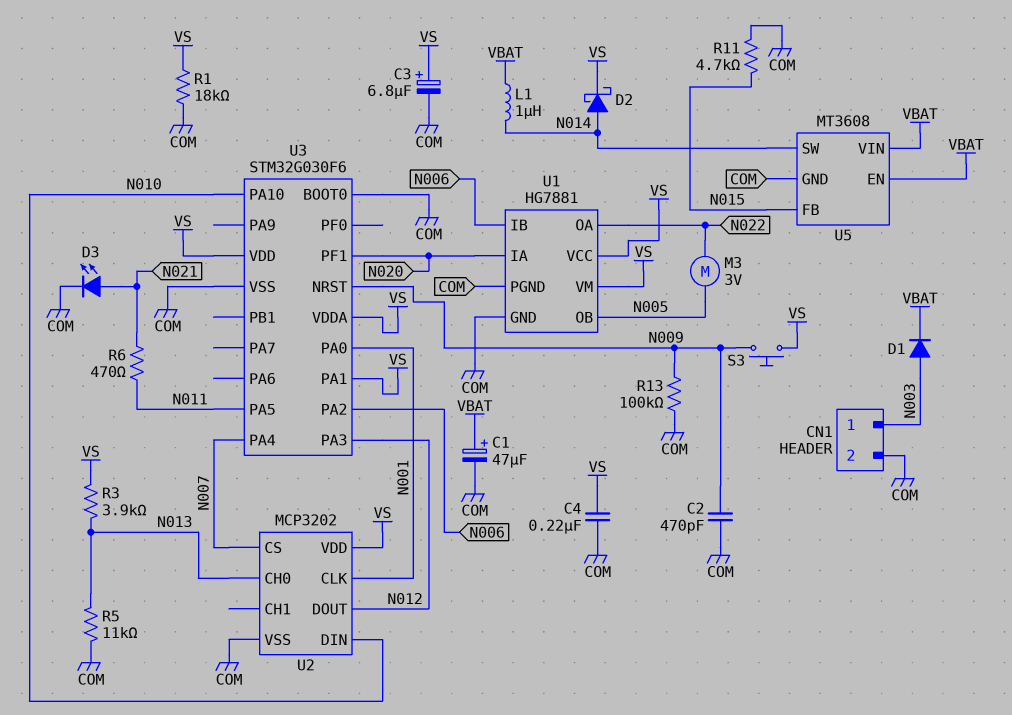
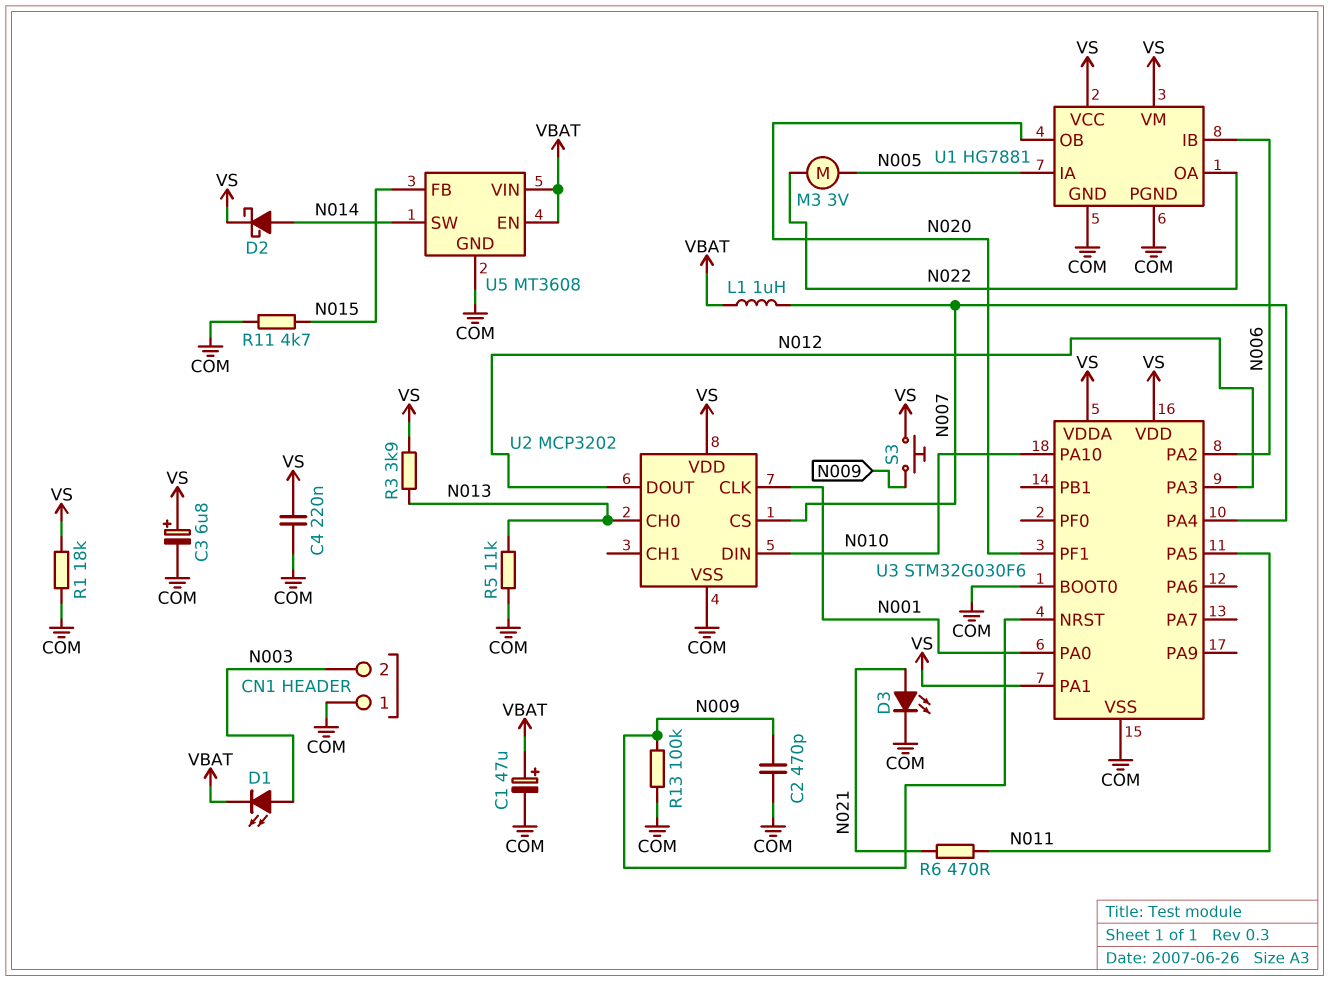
CN1 pin 1: N003 -> COM
CN1 pin 2: COM -> N003
D1: diode (A N003, K VBAT) -> LED (A N003, K VBAT)
L1: 1uH (N014, VBAT) -> 1uH (N007, VBAT)
U1 pin IA: N020 -> N005
U1 pin OB: N005 -> N020

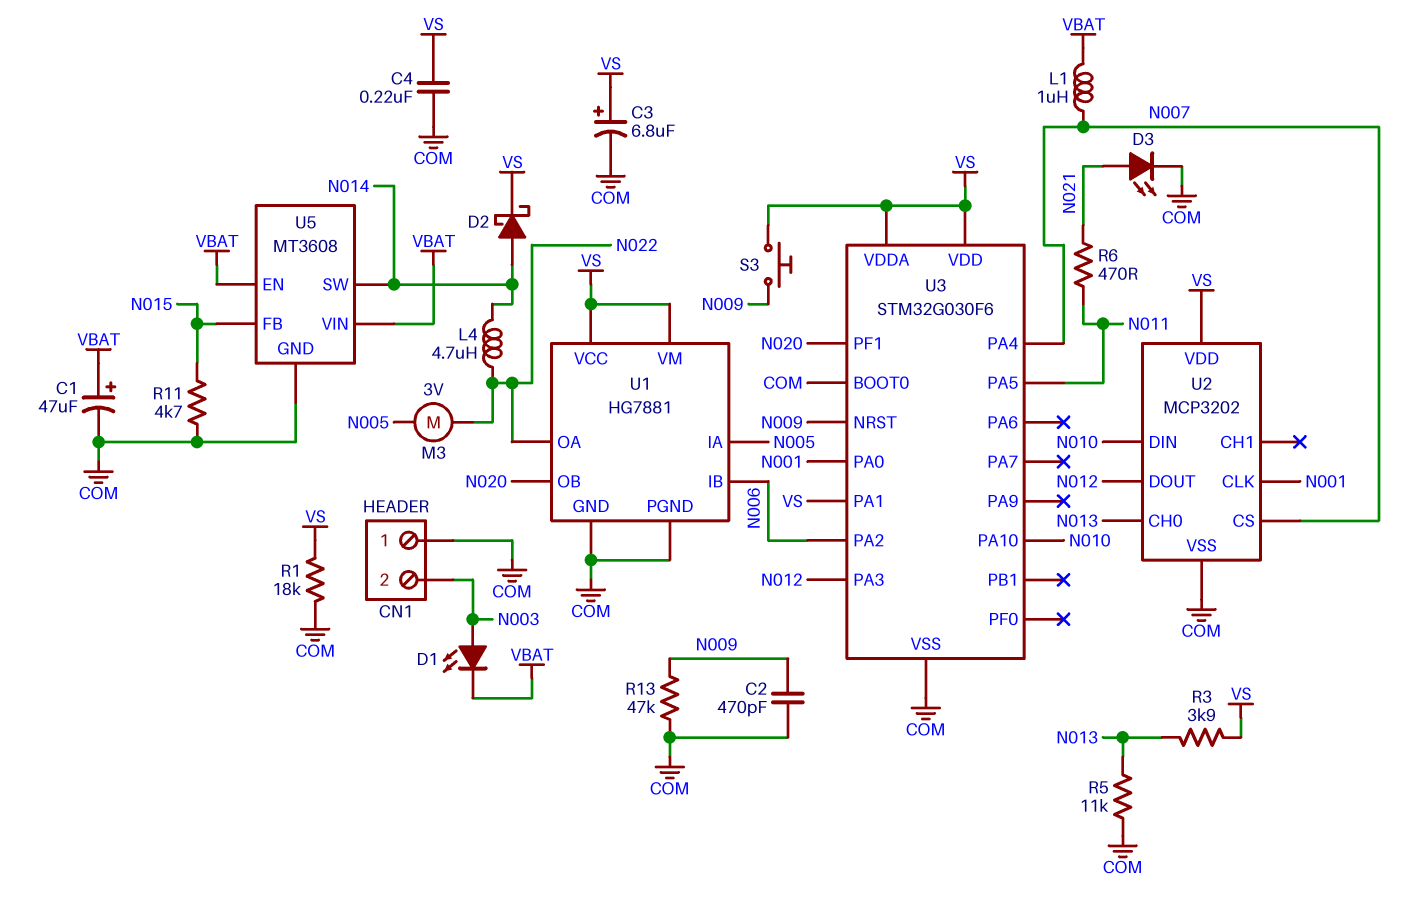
L4: none -> 4.7uH (N014, N022)
R13: 100k (COM, N009) -> 47k (COM, N009)

